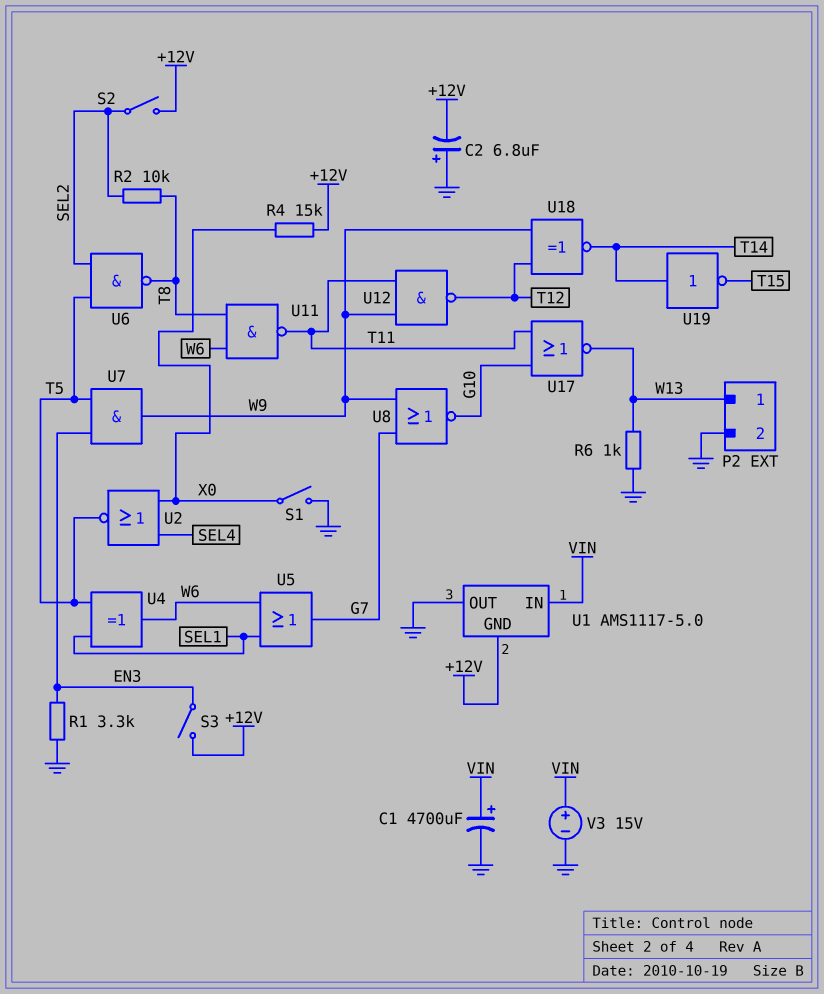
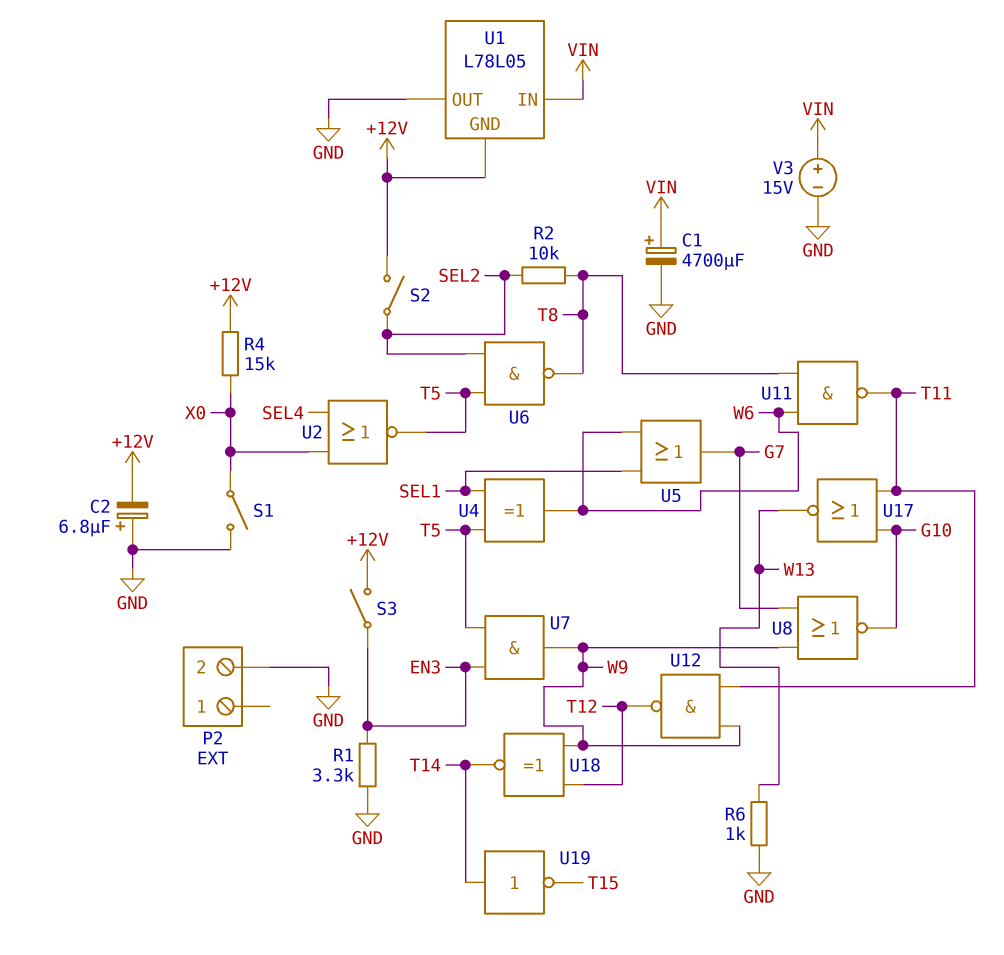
P2 pin 1: W13 -> none
U1: AMS1117-5.0 -> L78L05

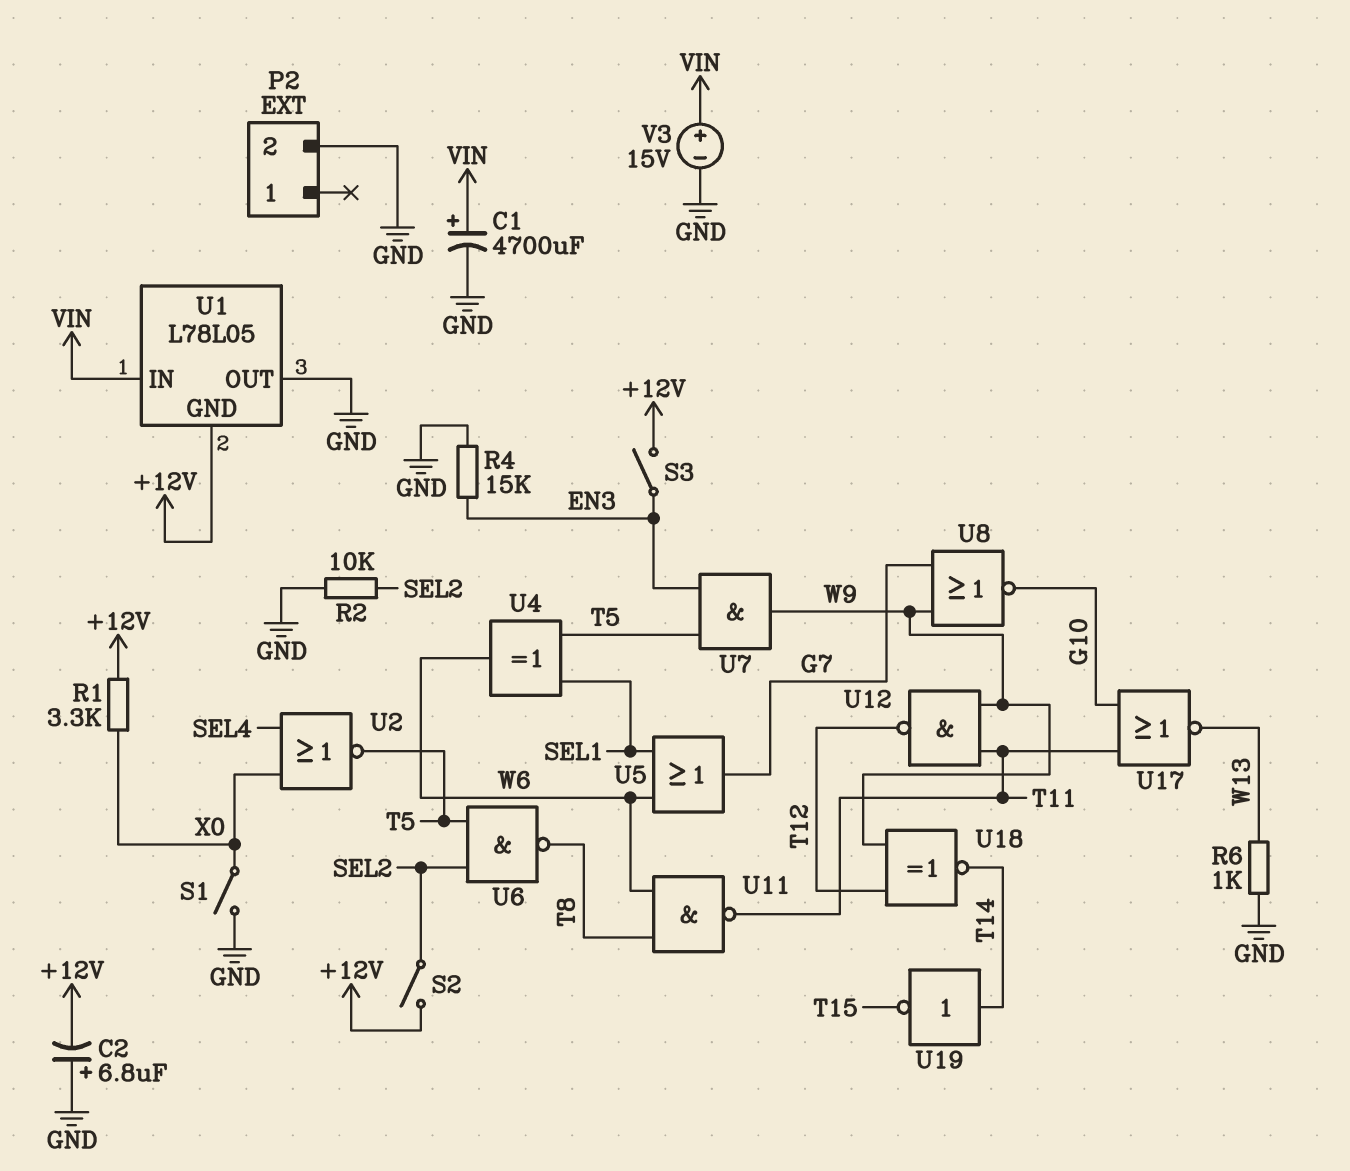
R1: 3.3k (EN3, GND) -> 3.3k (+12V, X0)
R2: 10k (SEL2, T8) -> 10k (GND, SEL2)
R4: 15k (+12V, X0) -> 15k (EN3, GND)

